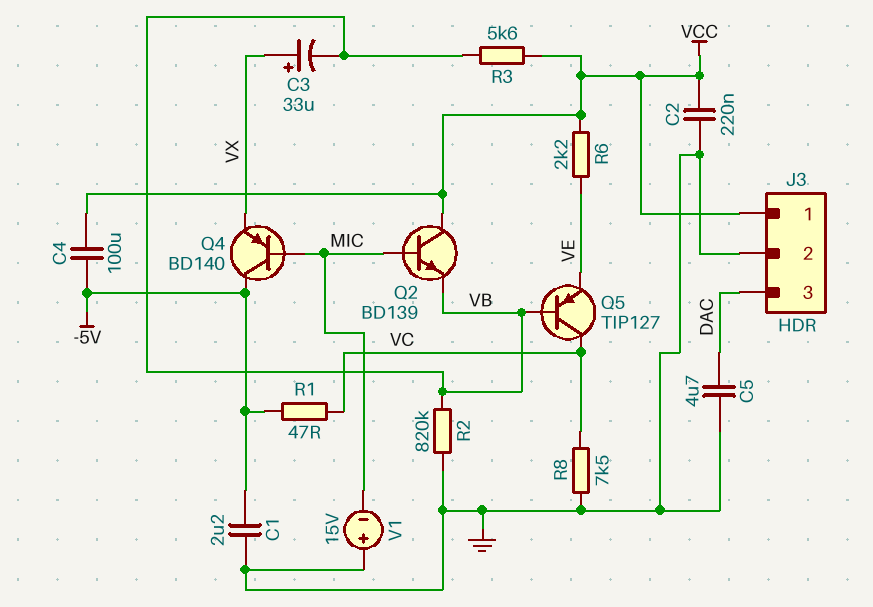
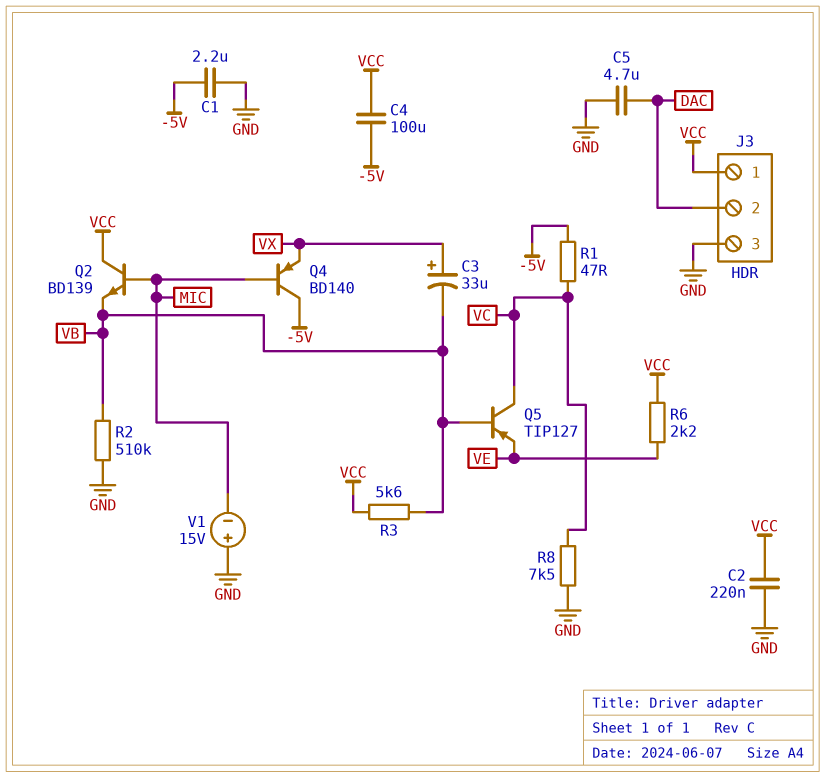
J3 pin 2: GND -> DAC
J3 pin 3: DAC -> GND
R2: 820k (GND, VB) -> 510k (GND, VB)

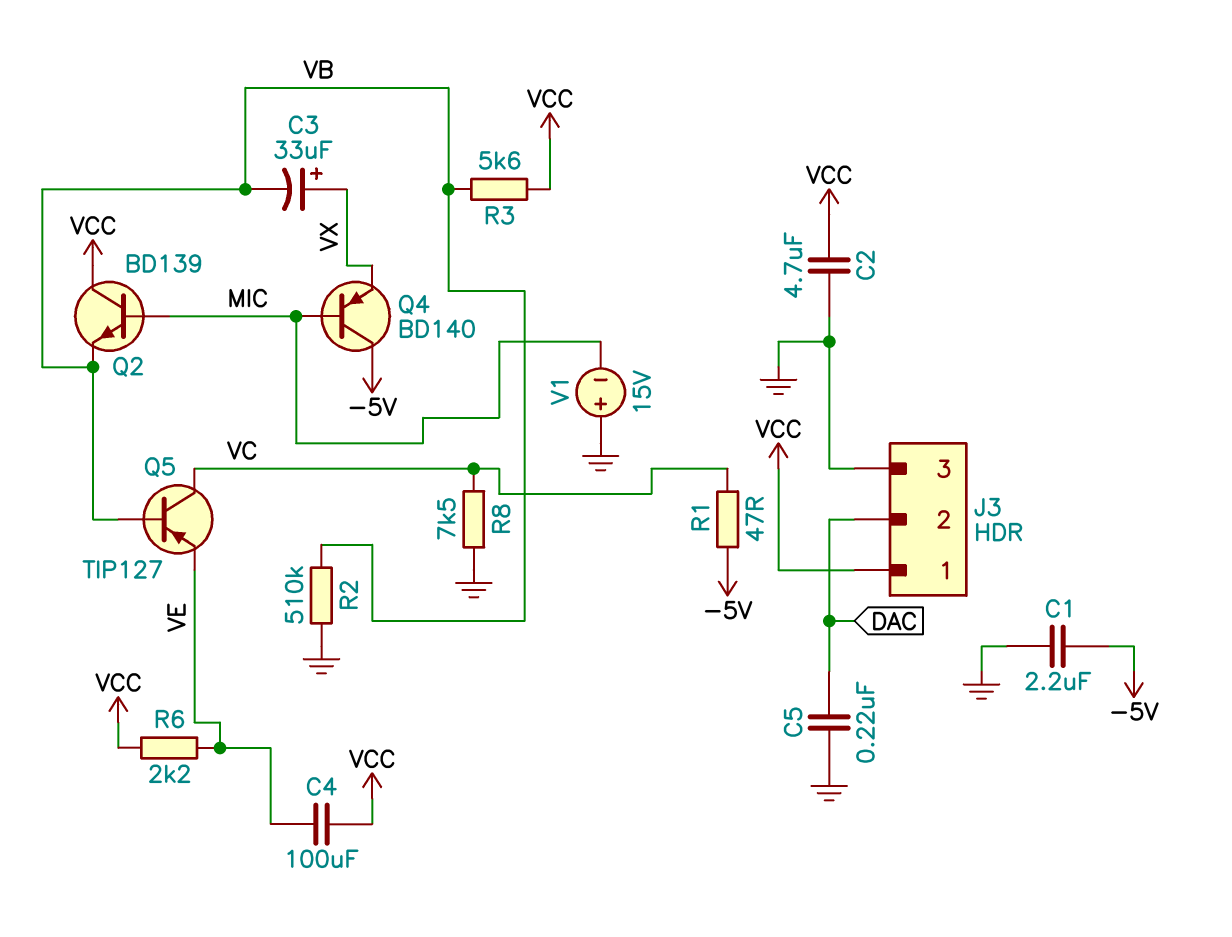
C2: 220nF (GND, VCC) -> 4.7uF (GND, VCC)
C4: 100uF (-5V, VCC) -> 100uF (VCC, VE)
C5: 4.7uF (DAC, GND) -> 220nF (DAC, GND)

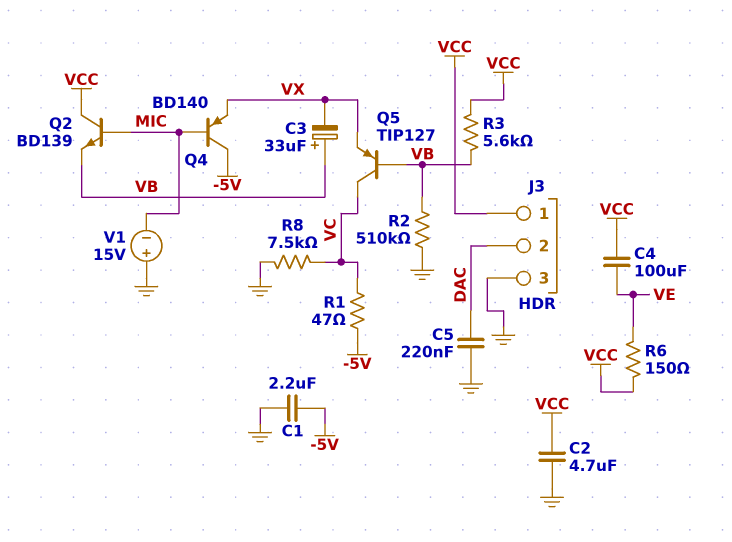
C3: 33uF (plus VX, minus VB) -> 33uF (plus VB, minus VX)
Q5: PNP TIP127 (B VB, C VC, E VE) -> PNP TIP127 (B VB, C VC, E VX)
R6: 2.2k (VCC, VE) -> 150 (VCC, VE)

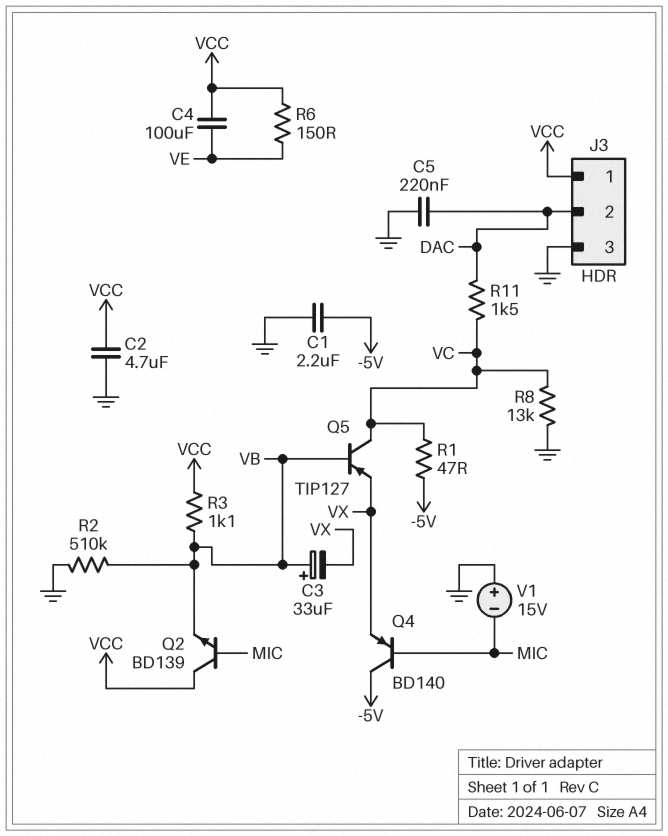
R3: 5.6k (VB, VCC) -> 1.1k (VB, VCC)
R8: 7.5k (GND, VC) -> 13k (GND, VC)
R11: none -> 1.5k (DAC, VC)

